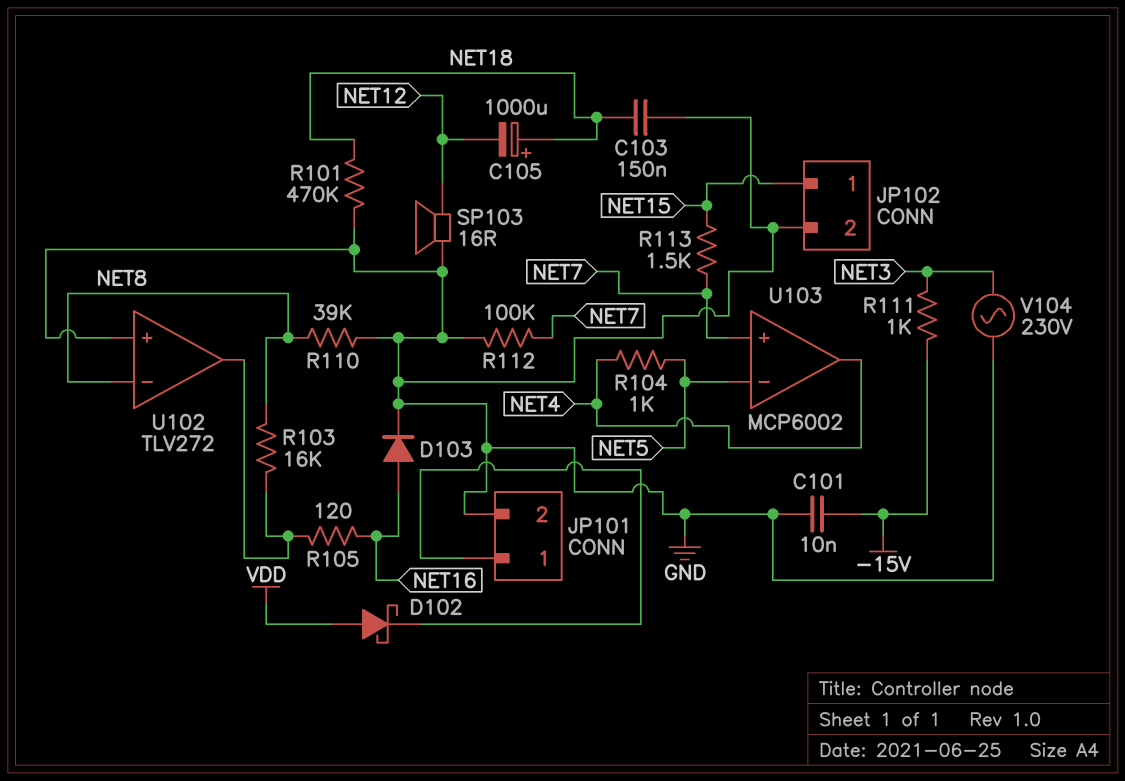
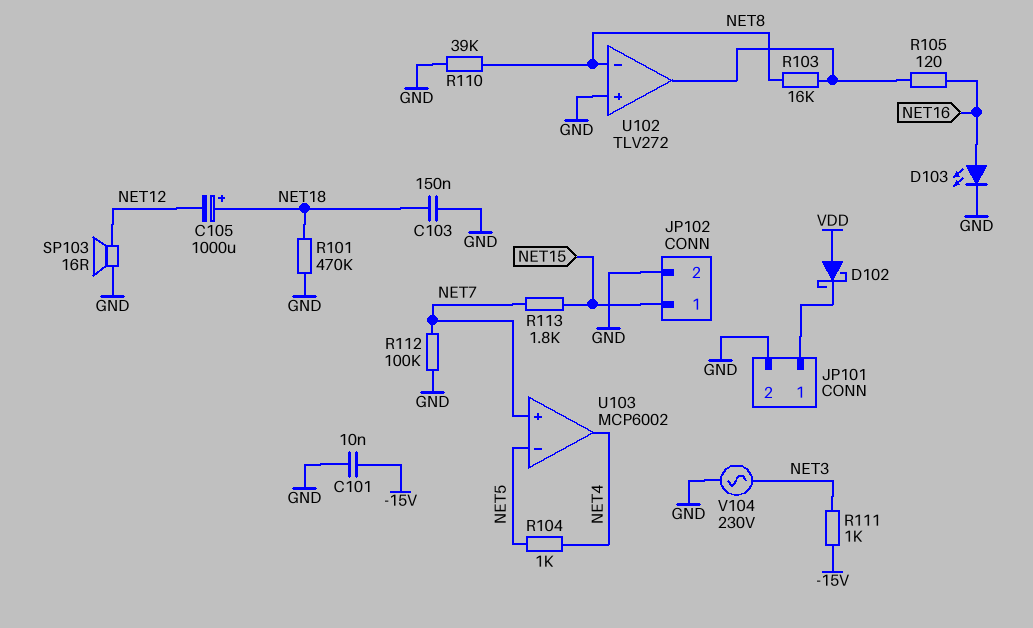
D103: diode (A NET16, K GND) -> LED (A NET16, K GND)
R113: 1.5k (NET7, NET15) -> 1.8k (NET7, NET15)

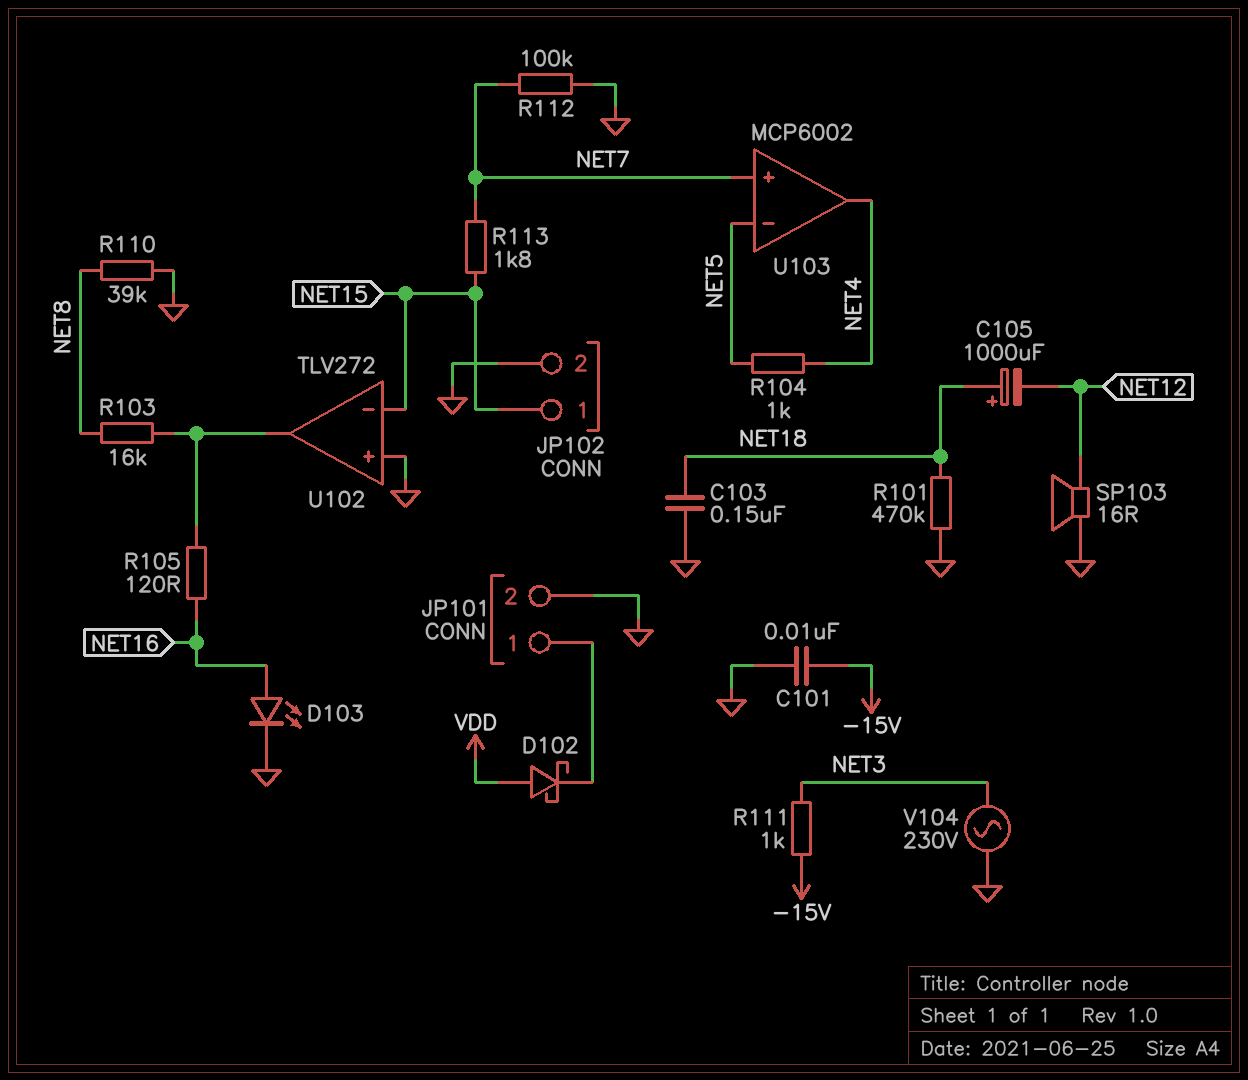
U102 pin in-: NET8 -> NET15

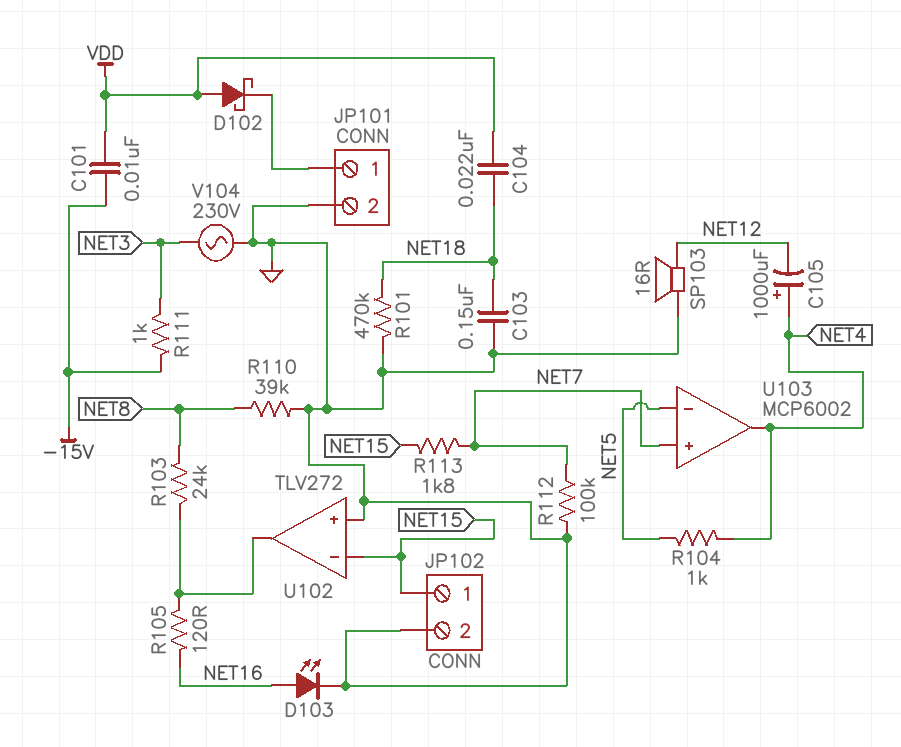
C101: 10nF (-15V, GND) -> 10nF (-15V, VDD)
C104: none -> 22nF (NET18, VDD)
C105: 1000uF (plus NET18, minus NET12) -> 1000uF (plus NET4, minus NET12)
R103: 16k (NET8, U102/out) -> 24k (NET8, U102/out)

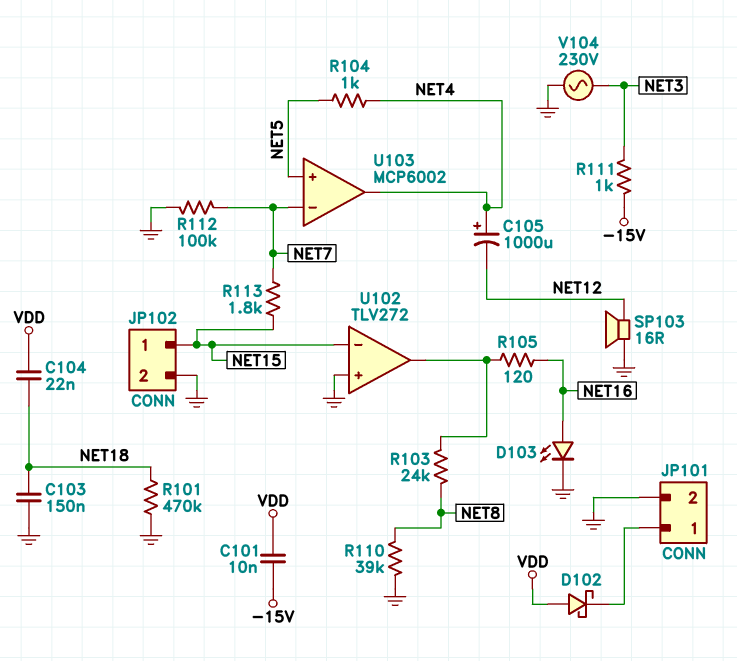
U103 pin in+: NET7 -> NET5
U103 pin in-: NET5 -> NET7

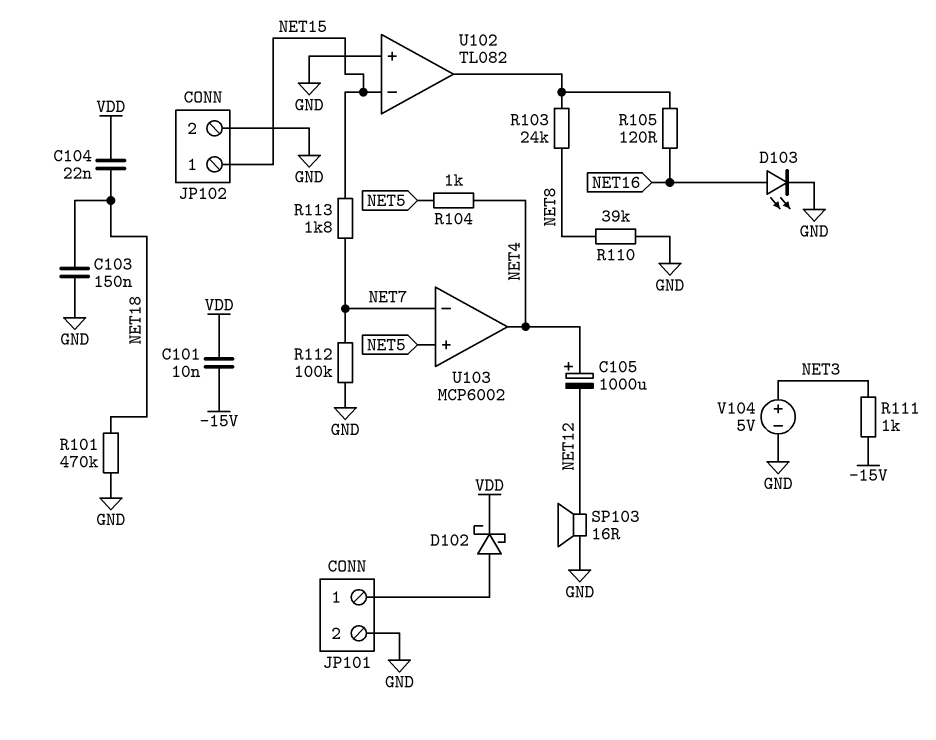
D102: schottky (A VDD, K JP101/1) -> schottky (A JP101/1, K VDD)
U102: TLV272 -> TL082
V104: AC 230V (GND, NET3) -> 5V (plus NET3, minus GND)

